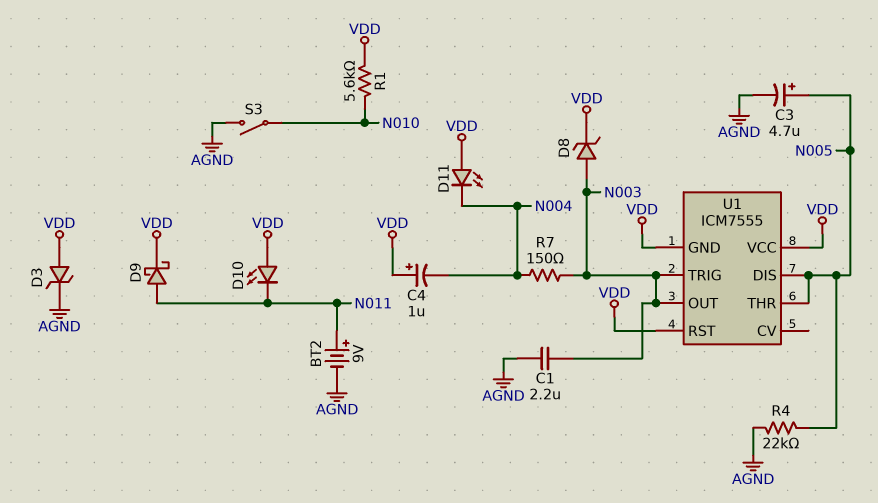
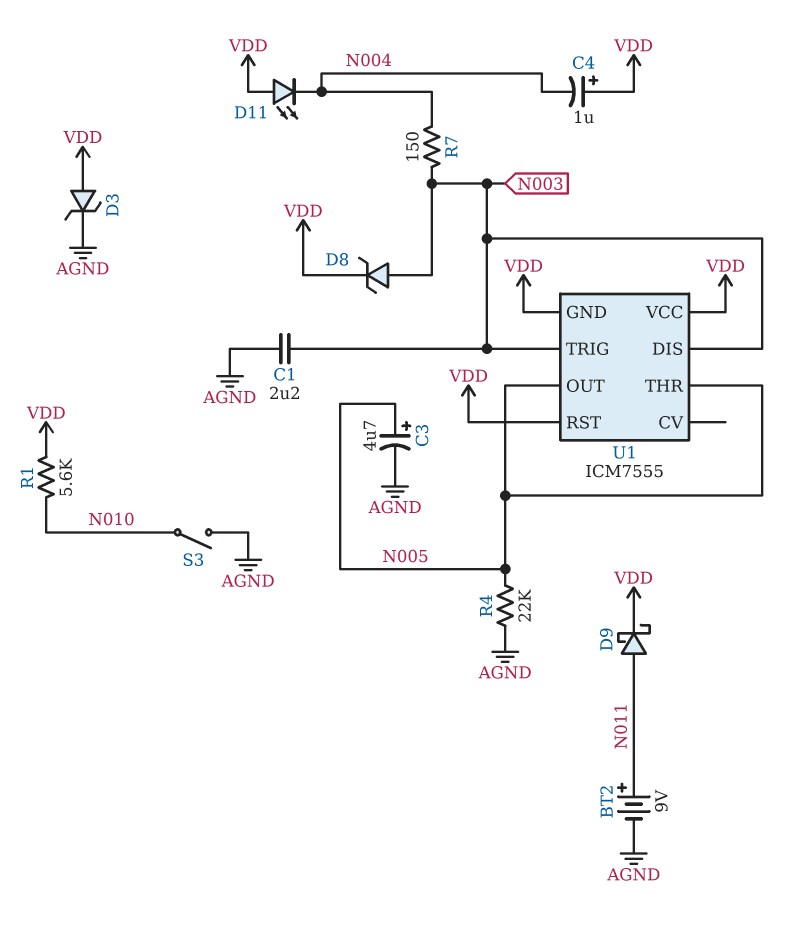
D10: LED (A VDD, K N011) -> none
U1 pin DIS: N005 -> N003
U1 pin OUT: N003 -> N005

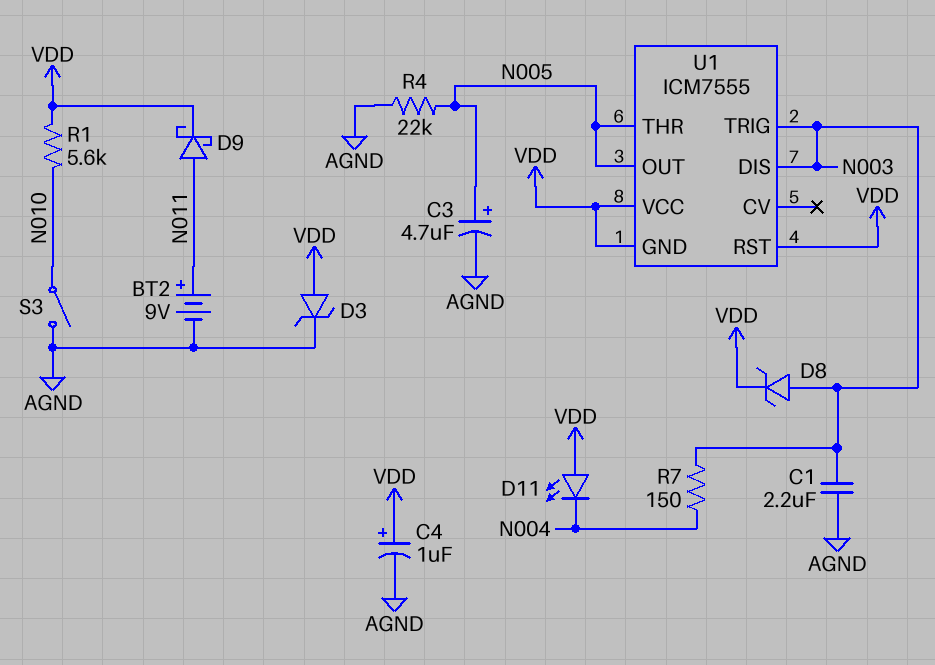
C4: 1uF (plus VDD, minus N004) -> 1uF (plus VDD, minus AGND)

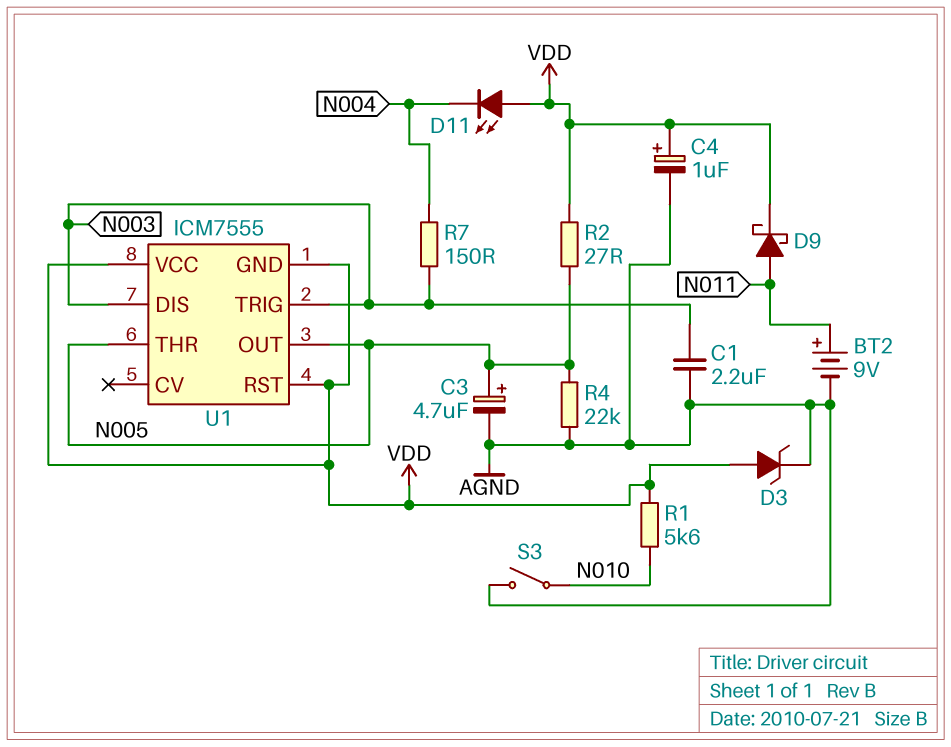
D8: zener (A N003, K VDD) -> none
R2: none -> 27 (N005, VDD)

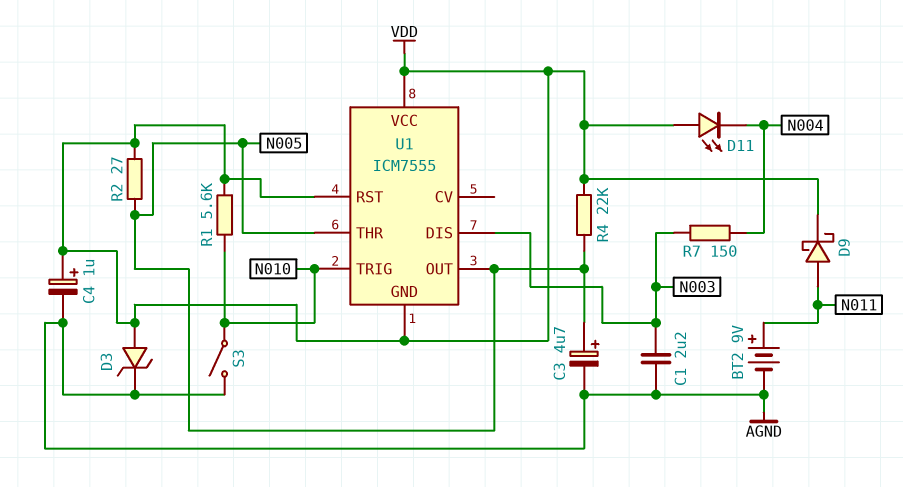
R4: 22k (AGND, N005) -> 22k (N005, VDD)
U1 pin TRIG: N003 -> N010

